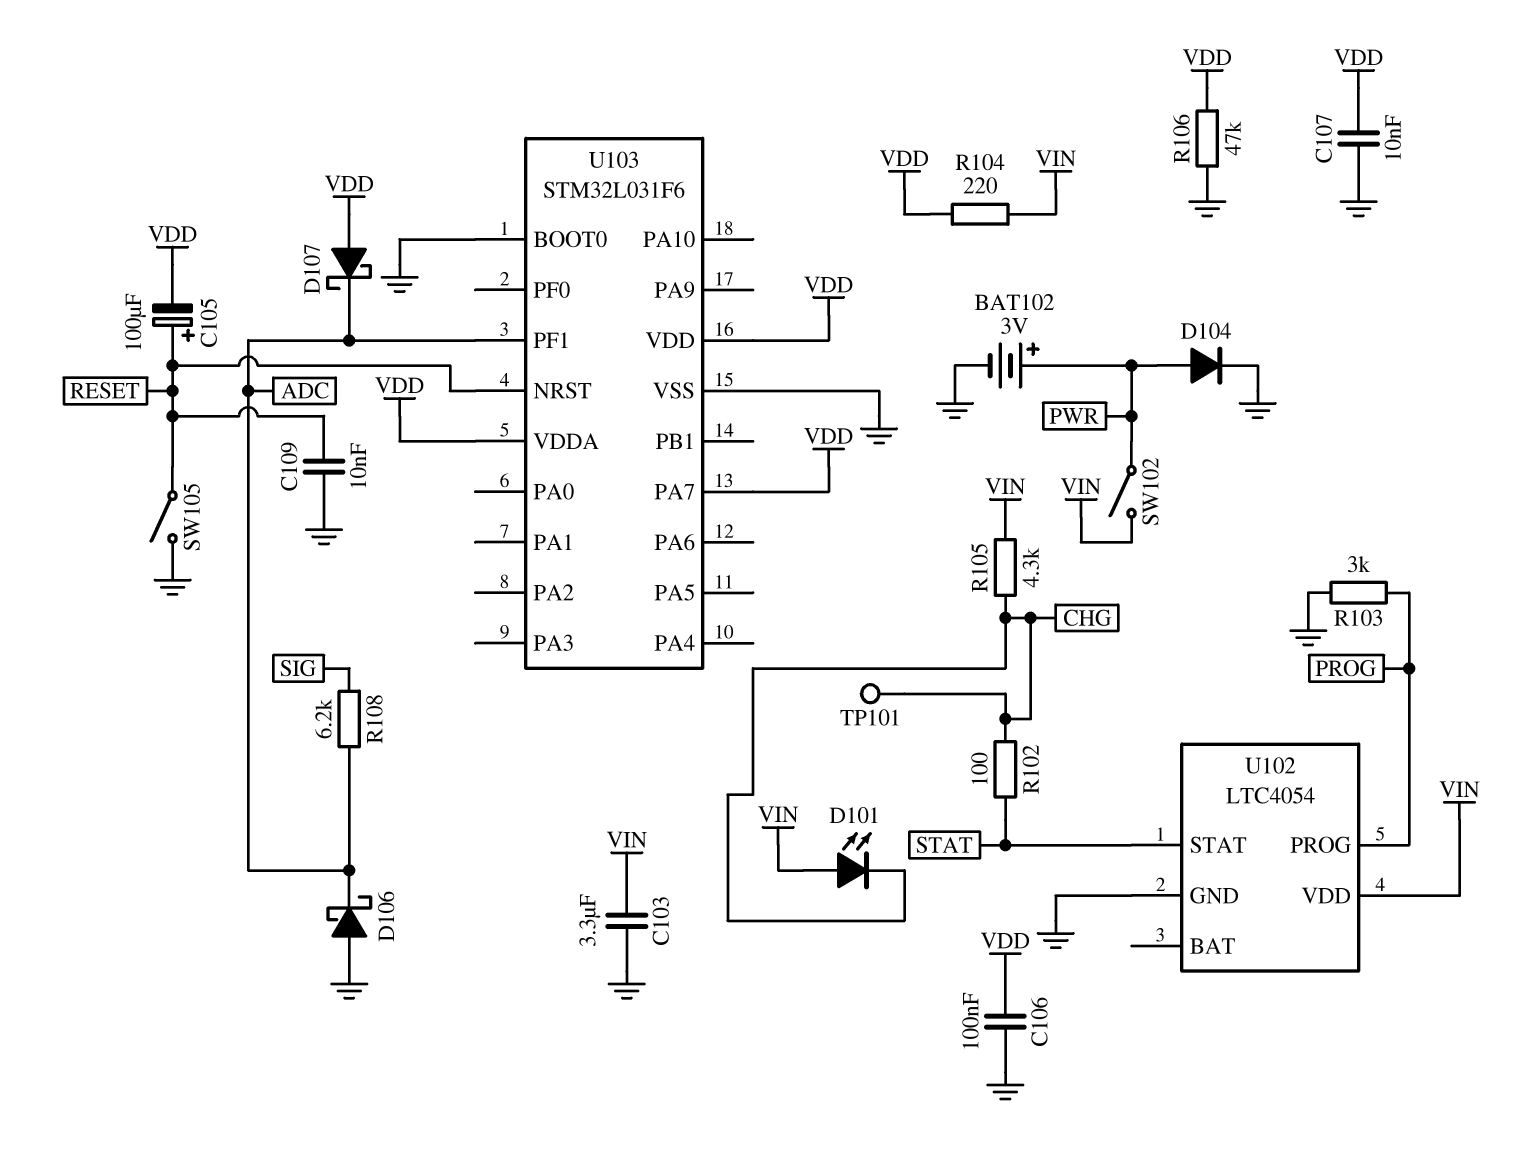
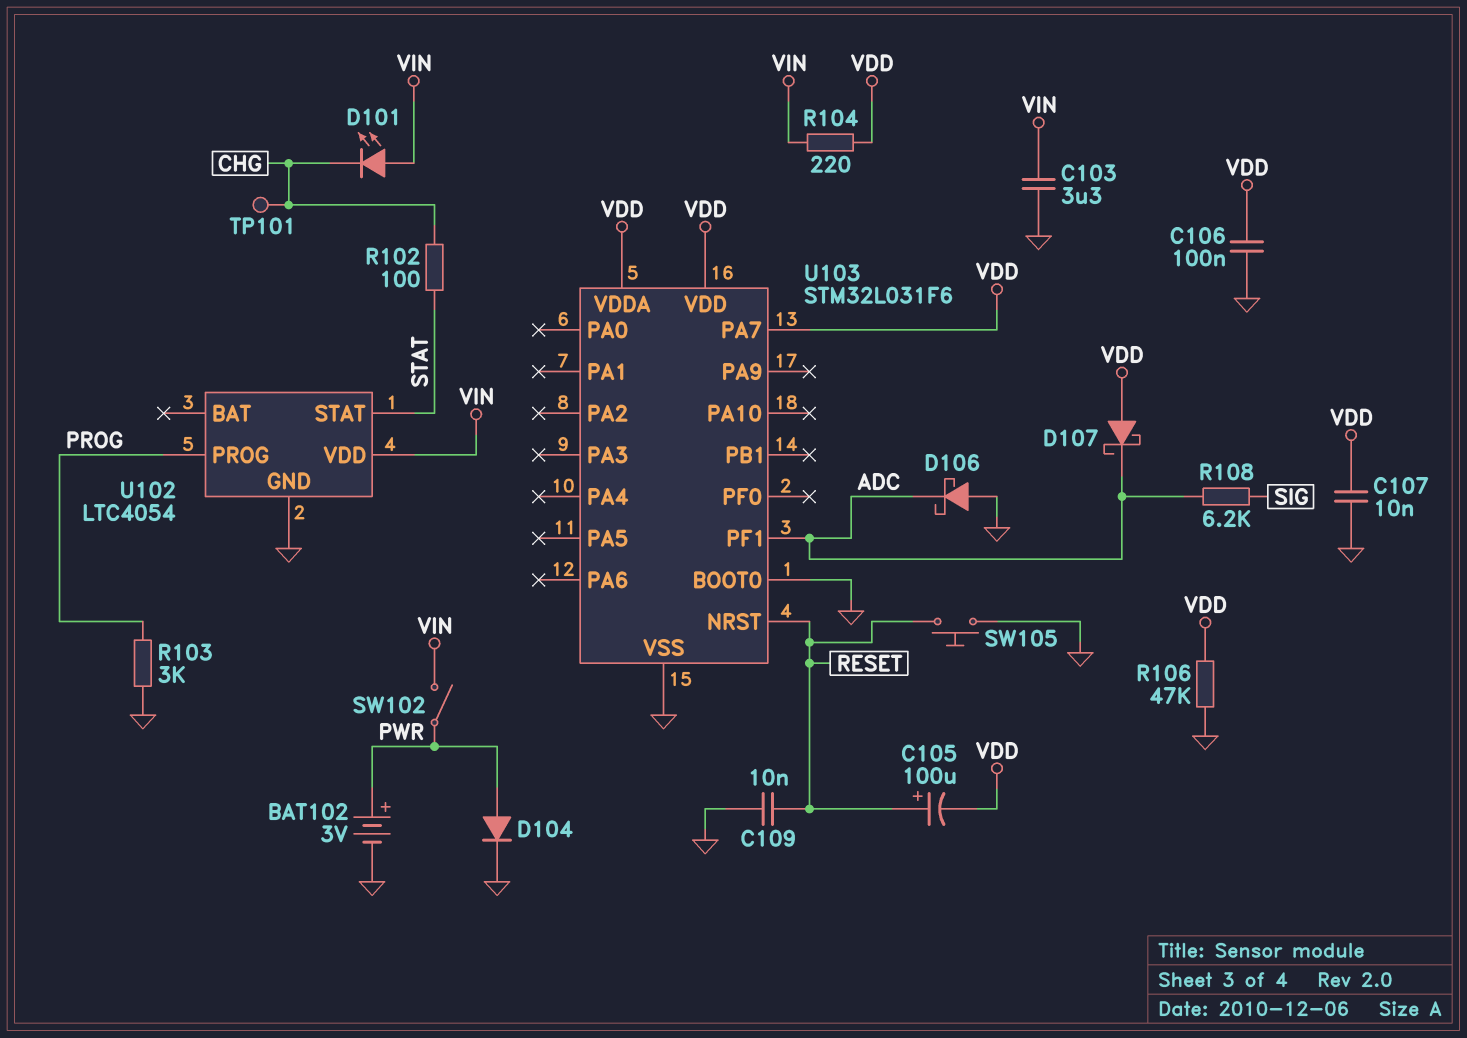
R105: 4.3k (CHG, VIN) -> none
SW105: switch (GND, RESET) -> button (GND, RESET)

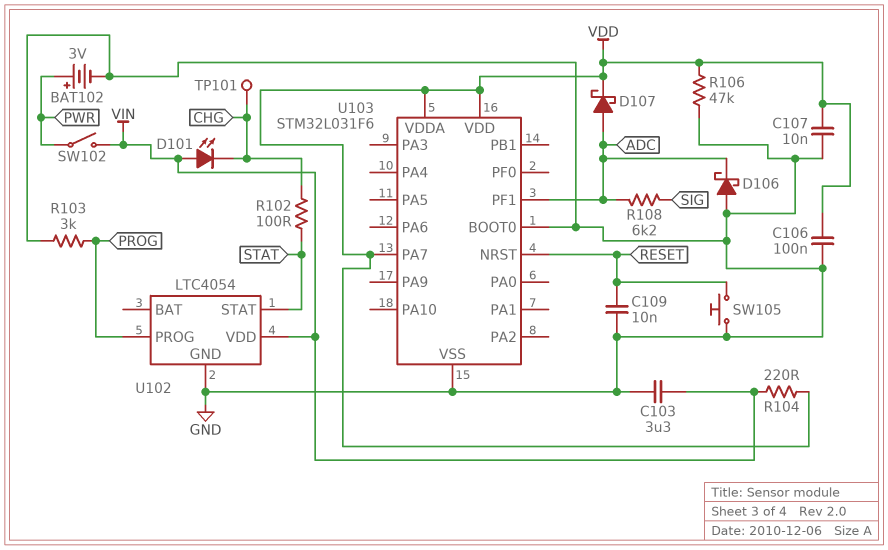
C105: 100uF (plus RESET, minus VDD) -> none
D104: diode (A PWR, K GND) -> none
D107: schottky (A VDD, K ADC) -> schottky (A ADC, K VDD)

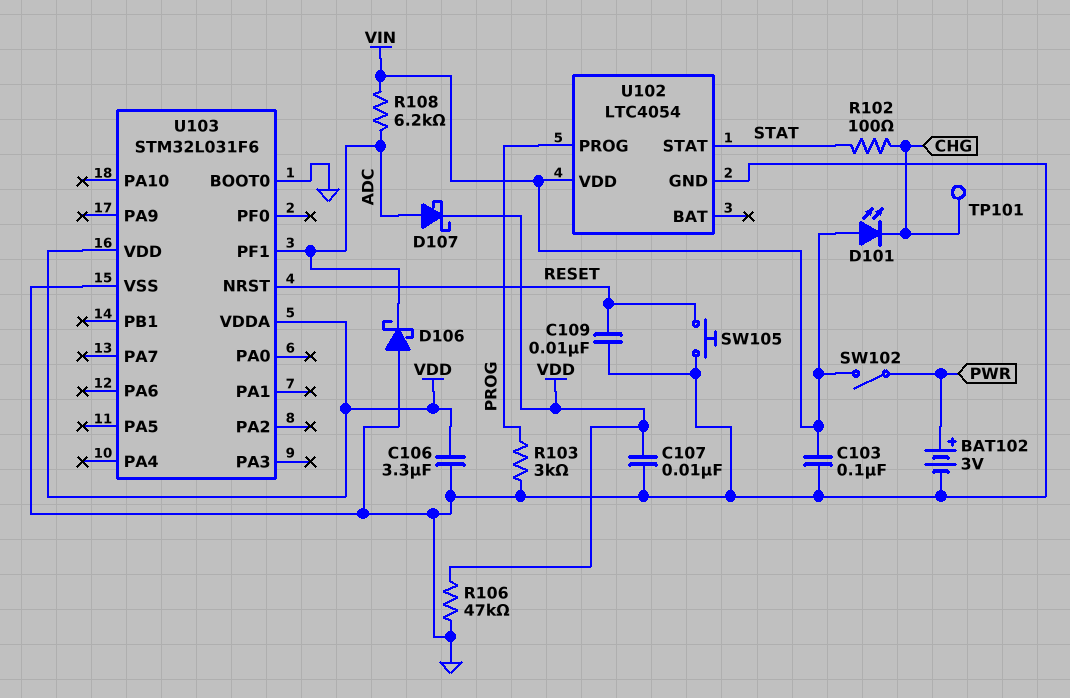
C103: 3.3uF (GND, VIN) -> 100nF (GND, VIN)
C106: 100nF (GND, VDD) -> 3.3uF (GND, VDD)
R104: 220 (VDD, VIN) -> none
R108: 6.2k (ADC, SIG) -> 6.2k (ADC, VIN)
U103 pin PA7: VDD -> none

